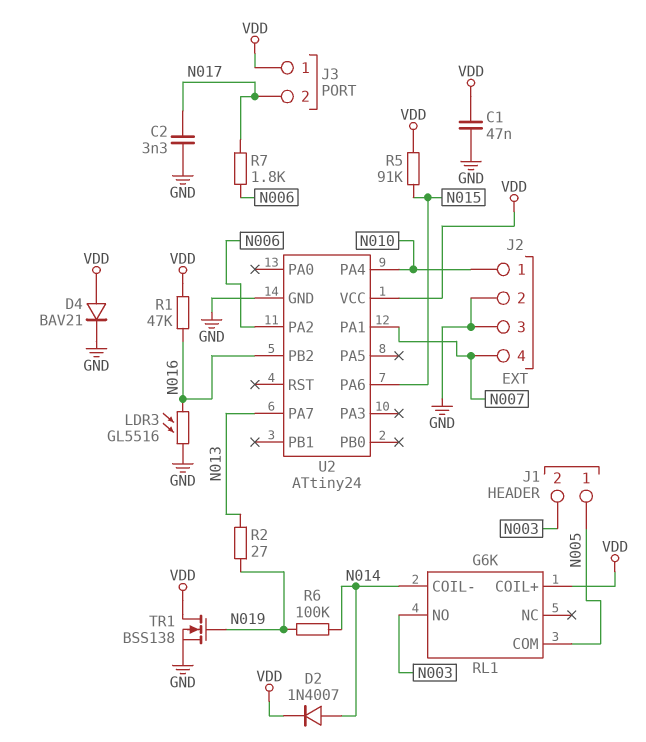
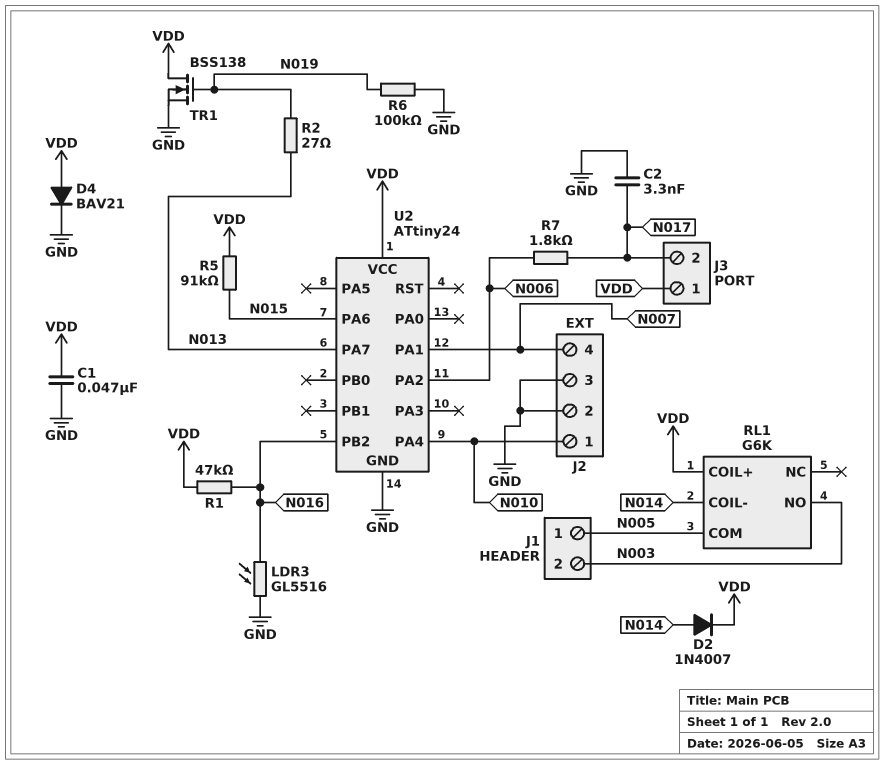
R6: 100k (N014, N019) -> 100k (GND, N019)

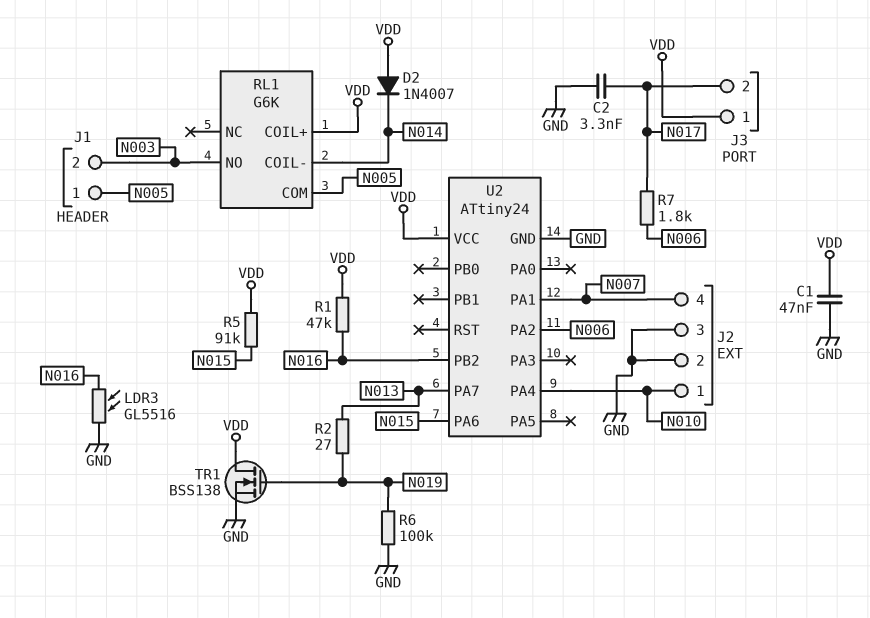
D2: diode 1N4007 (A N014, K VDD) -> diode 1N4007 (A VDD, K N014)
D4: diode BAV21 (A VDD, K GND) -> none

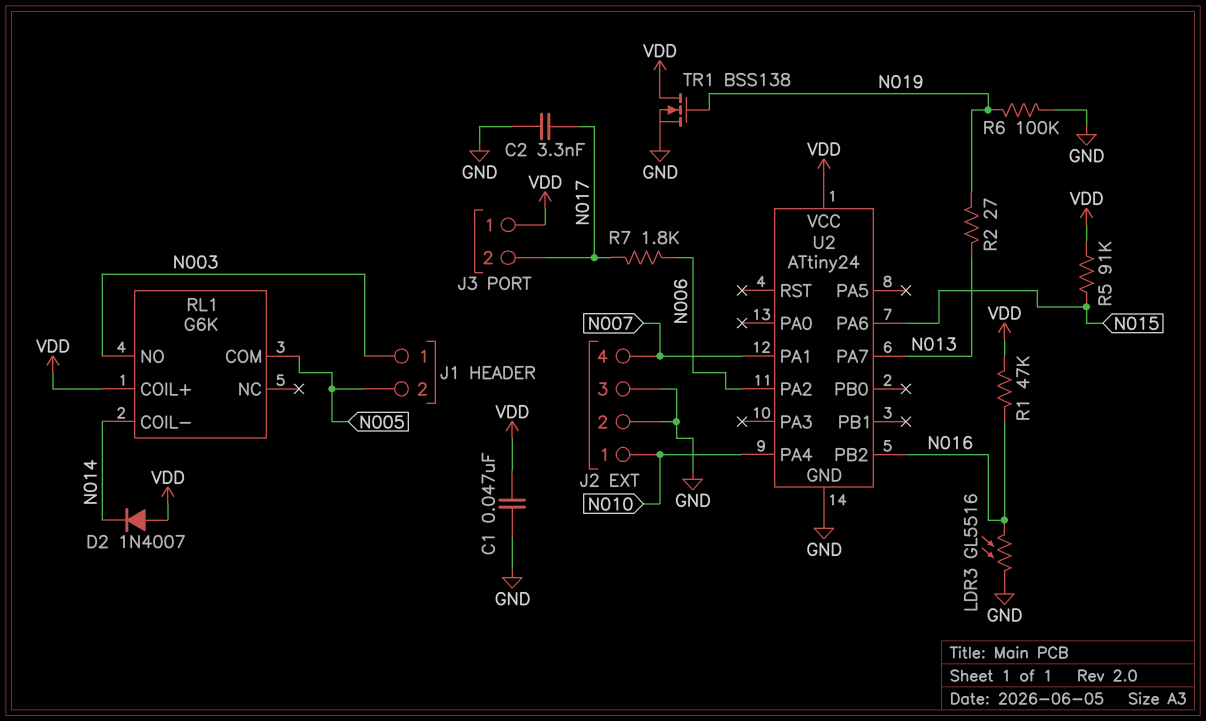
J1 pin 1: N005 -> N003
J1 pin 2: N003 -> N005

